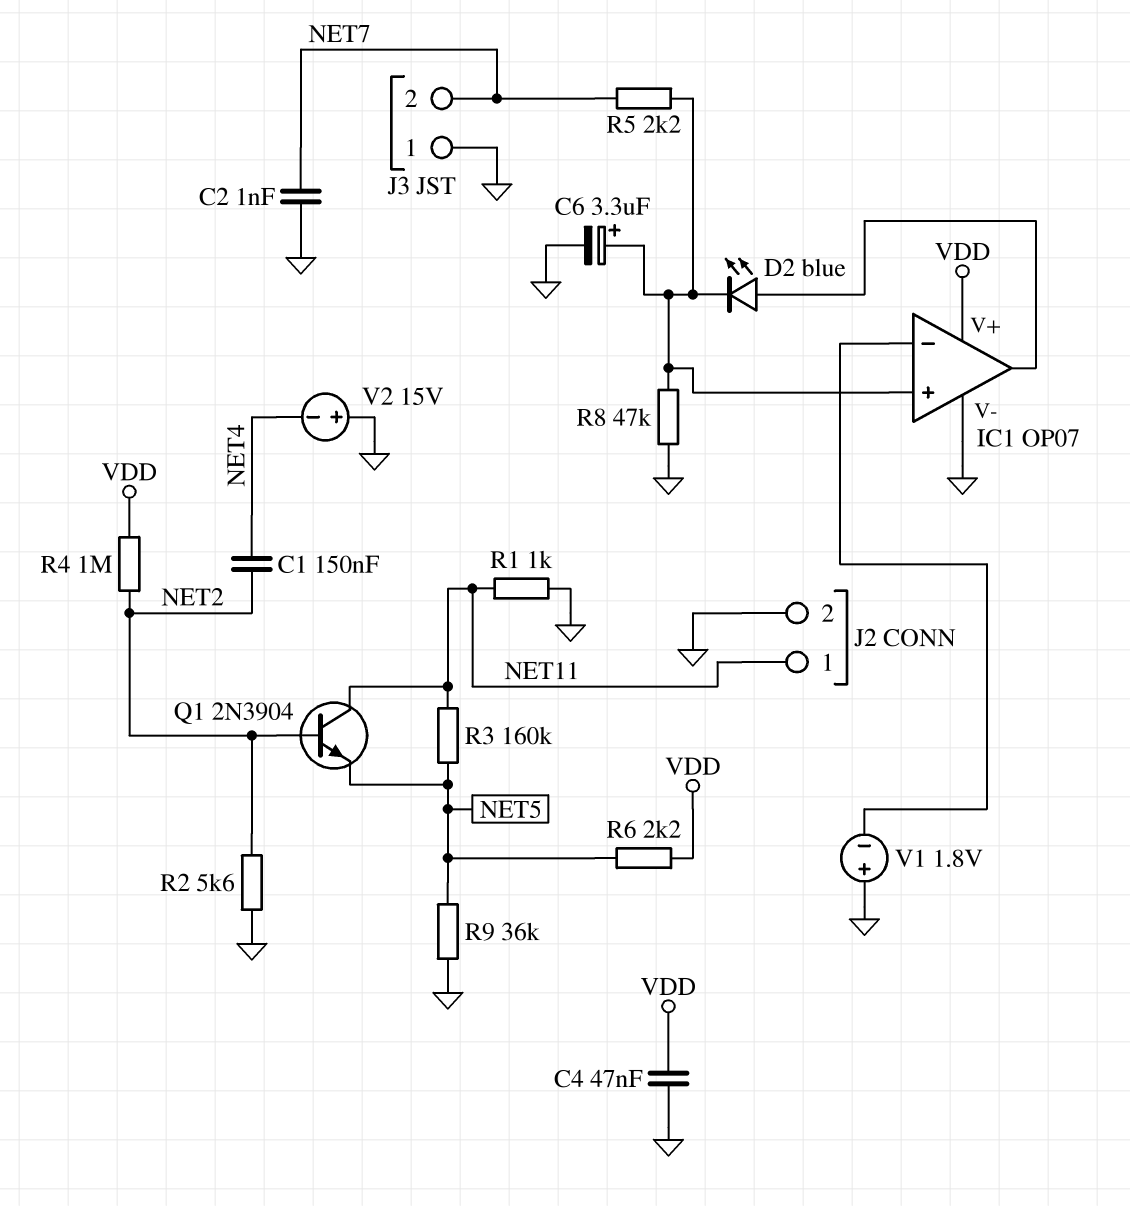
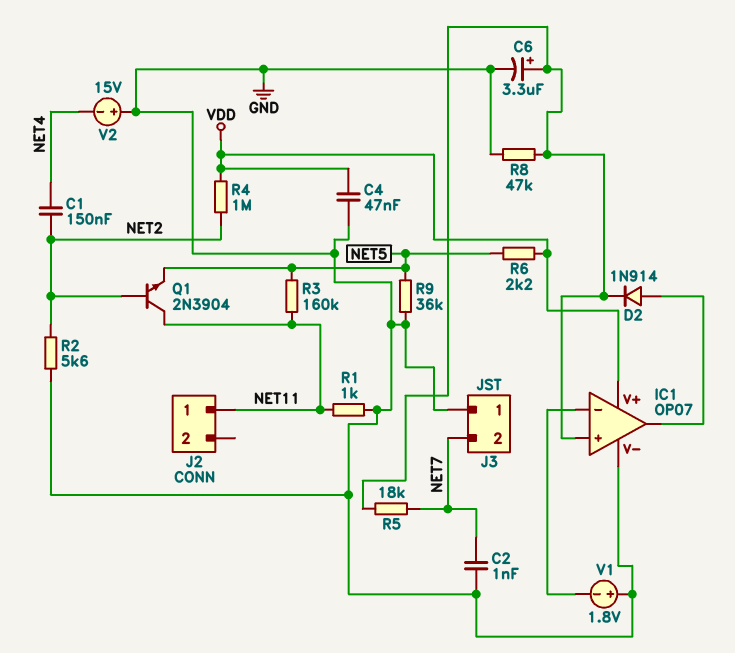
D2: LED blue (A IC1/out, K IC1/in+) -> diode 1N914 (A IC1/out, K IC1/in+)
J2 pin 2: GND -> none
R5: 2.2k (IC1/in+, NET7) -> 18k (IC1/in+, NET7)

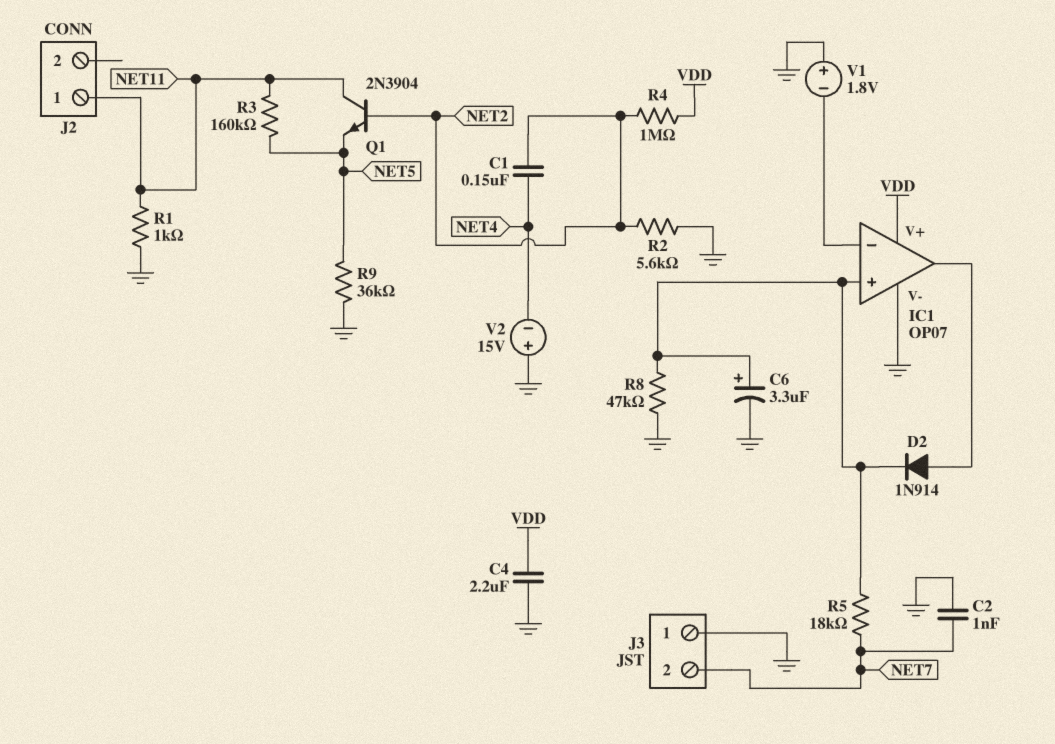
C4: 47nF (GND, VDD) -> 2.2uF (GND, VDD)
R6: 2.2k (NET5, VDD) -> none

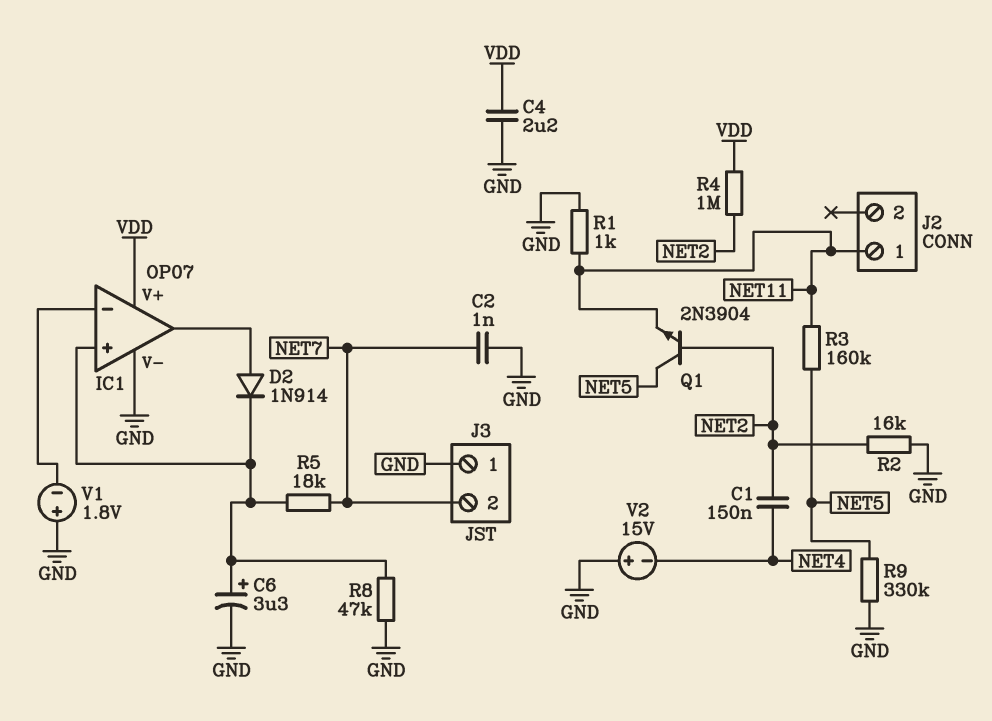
Q1: NPN 2N3904 (B NET2, C NET11, E NET5) -> NPN 2N3904 (B NET2, C NET5, E NET11)
R2: 5.6k (GND, NET2) -> 16k (GND, NET2)
R9: 36k (GND, NET5) -> 330k (GND, NET5)

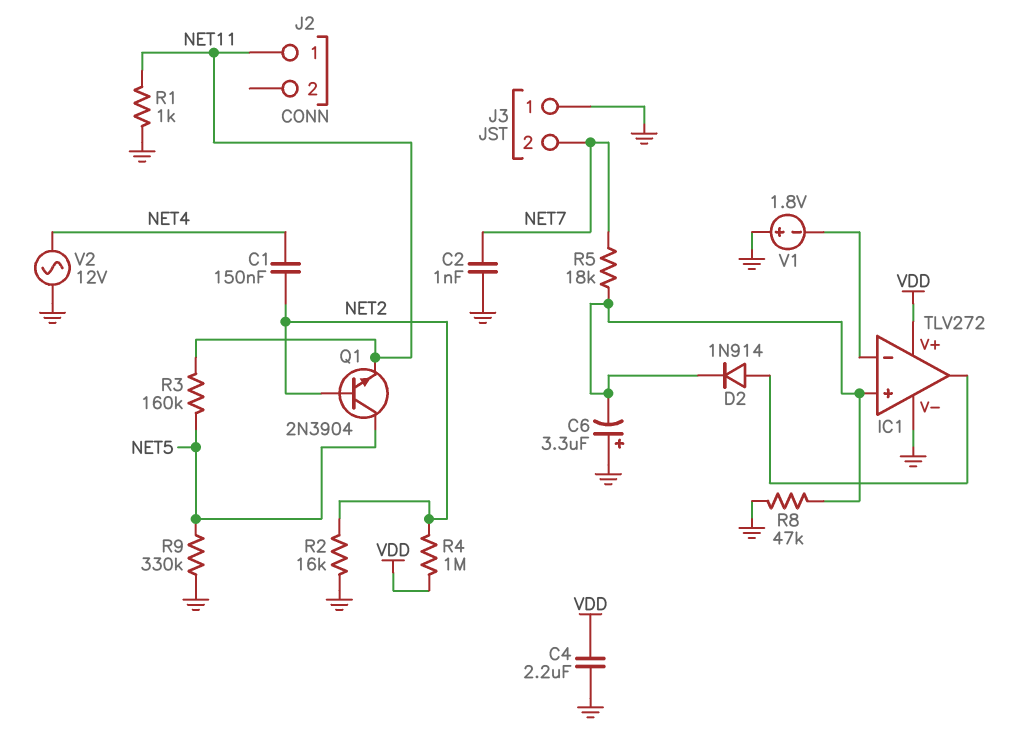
C6: 3.3uF (plus IC1/in+, minus GND) -> 3.3uF (plus GND, minus IC1/in+)
IC1: OP07 -> TLV272
V2: 15V (plus GND, minus NET4) -> AC 12V (GND, NET4)

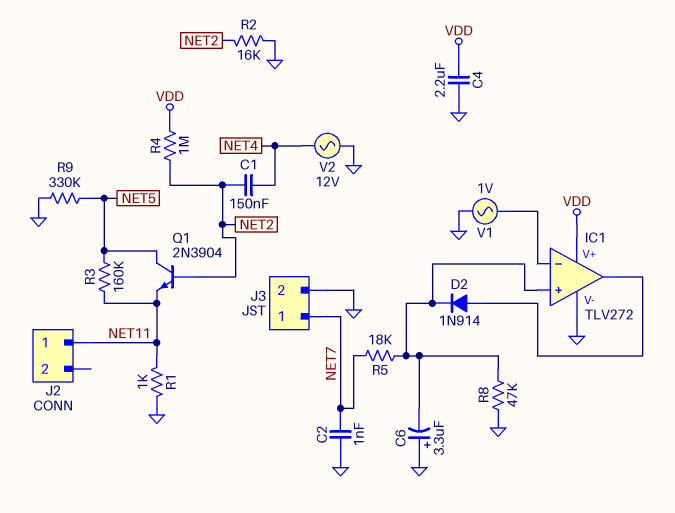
J3 pin 1: GND -> NET7
J3 pin 2: NET7 -> GND
V1: 1.8V (plus GND, minus IC1/in-) -> AC 1V (GND, IC1/in-)

